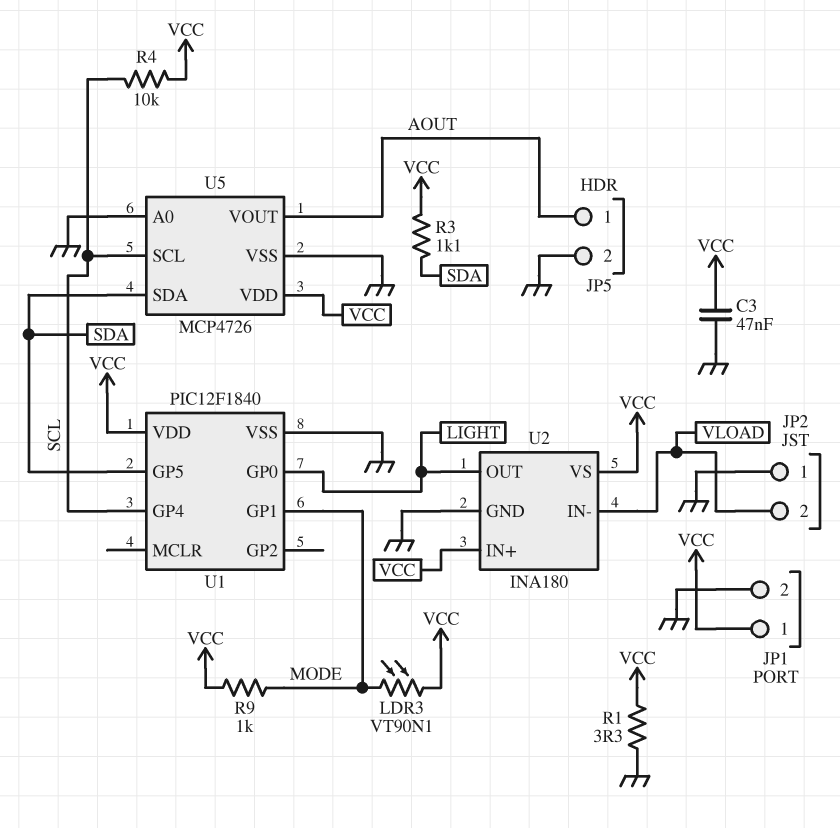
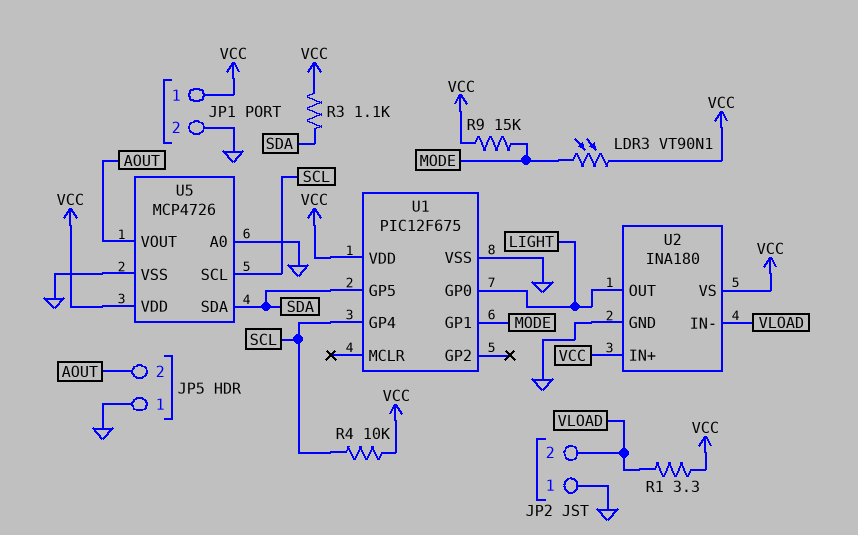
C3: 47nF (GND, VCC) -> none
JP5 pin 1: AOUT -> GND
JP5 pin 2: GND -> AOUT
R1: 3.3 (GND, VCC) -> 3.3 (VCC, VLOAD)
R9: 1k (MODE, VCC) -> 15k (MODE, VCC)
U1: PIC12F1840 -> PIC12F675

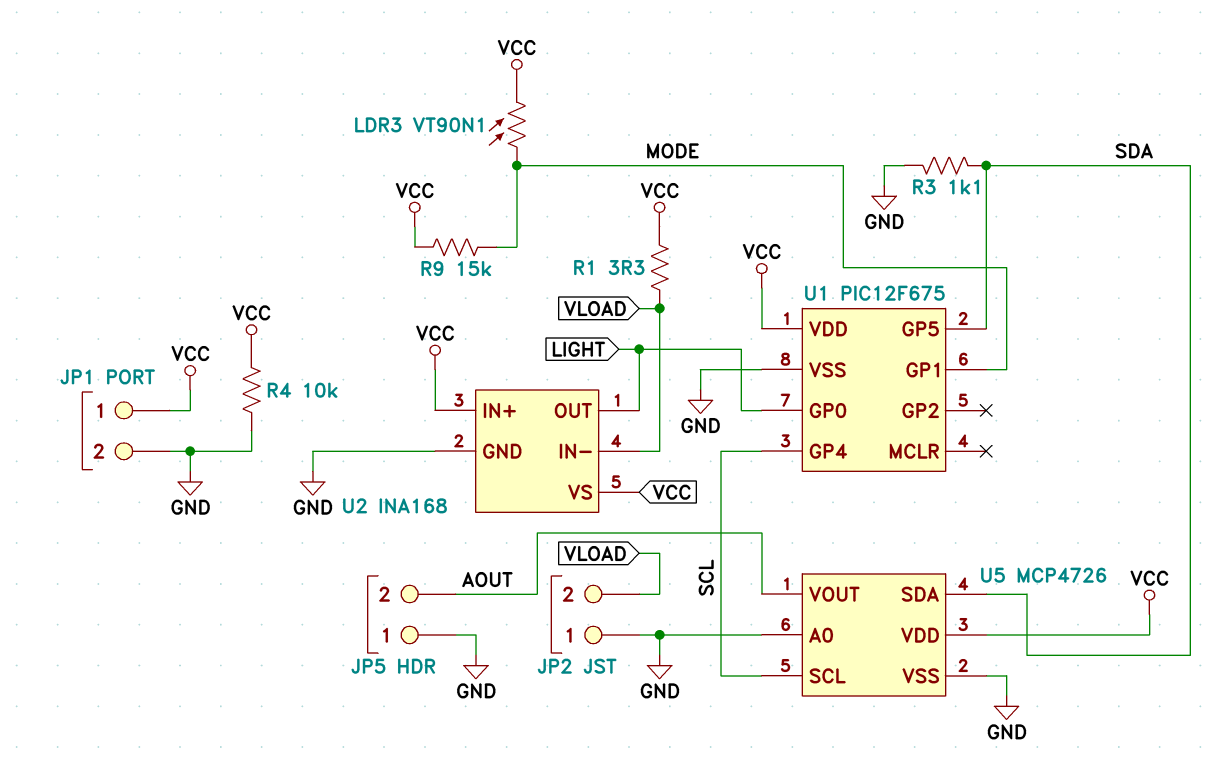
R3: 1.1k (SDA, VCC) -> 1.1k (GND, SDA)
R4: 10k (SCL, VCC) -> 10k (GND, VCC)
U2: INA180 -> INA168

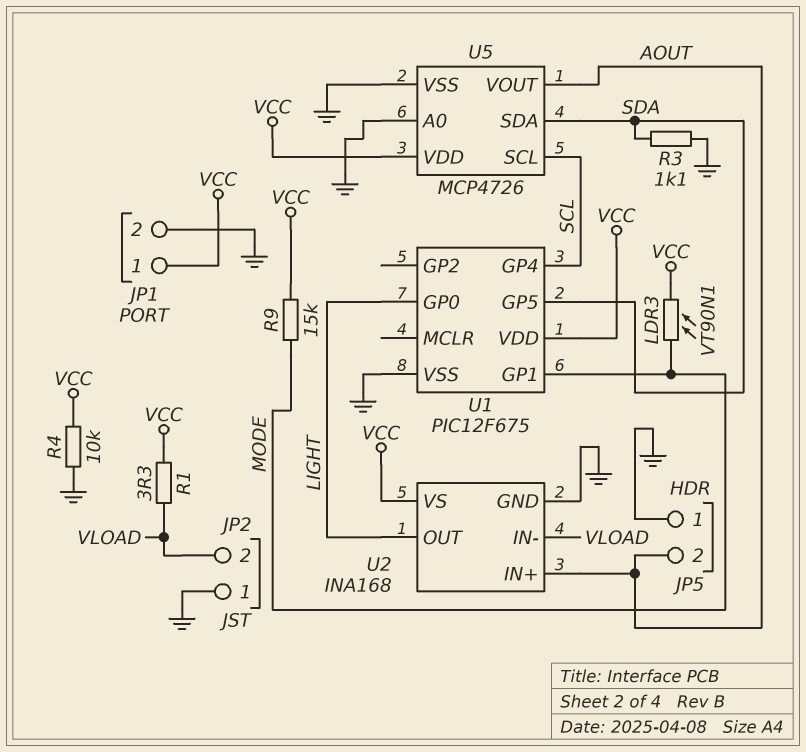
U2 pin IN+: VCC -> AOUT

